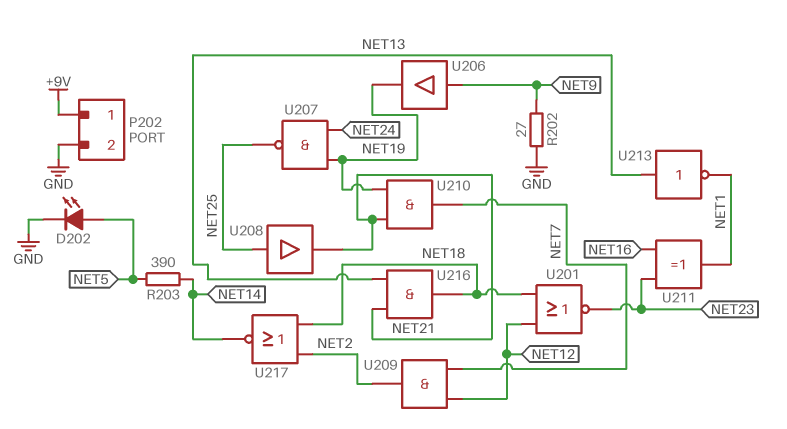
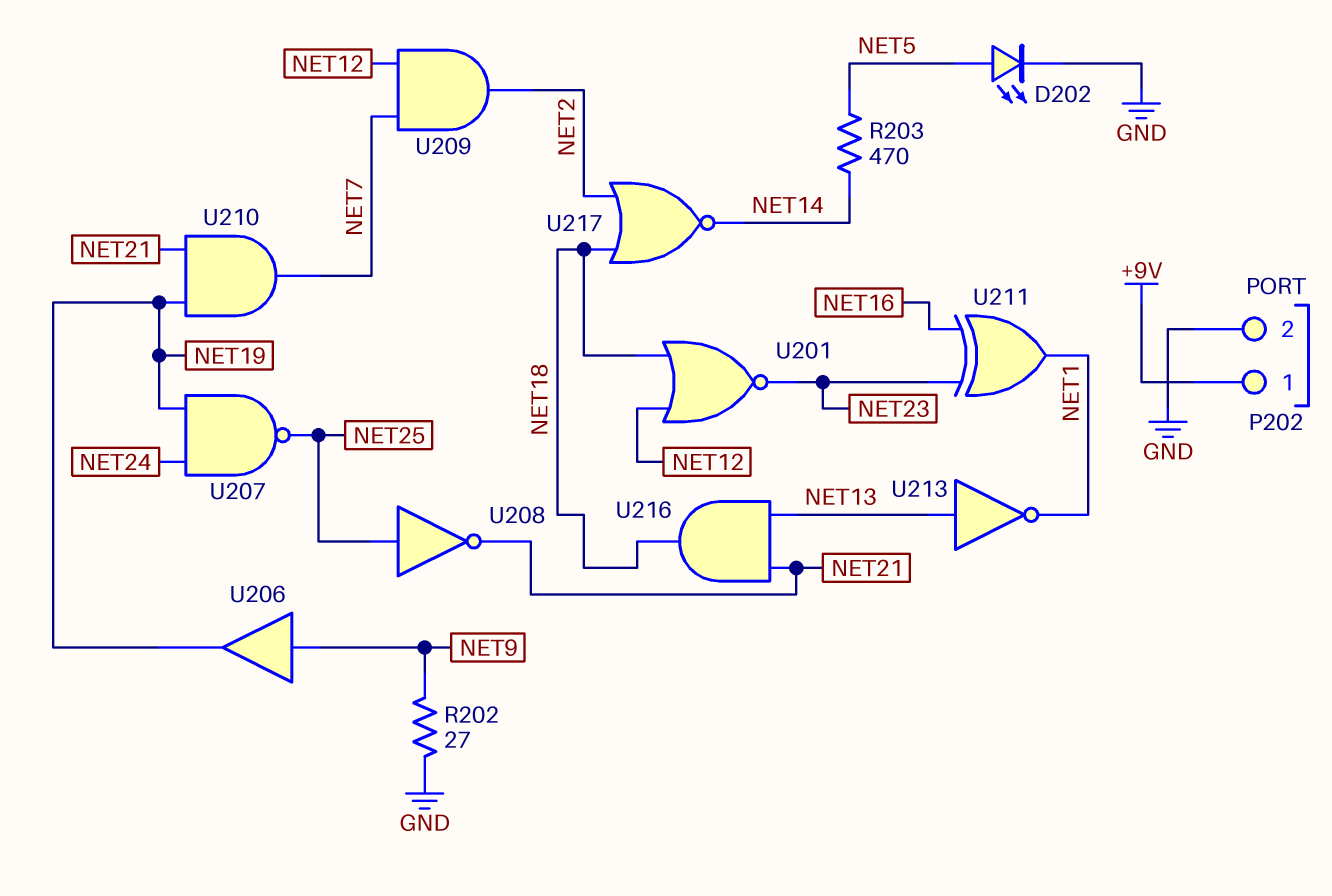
R203: 390 (NET5, NET14) -> 470 (NET5, NET14)
U208: buffer (in NET25, out NET21) -> NOT (in NET25, out NET21)

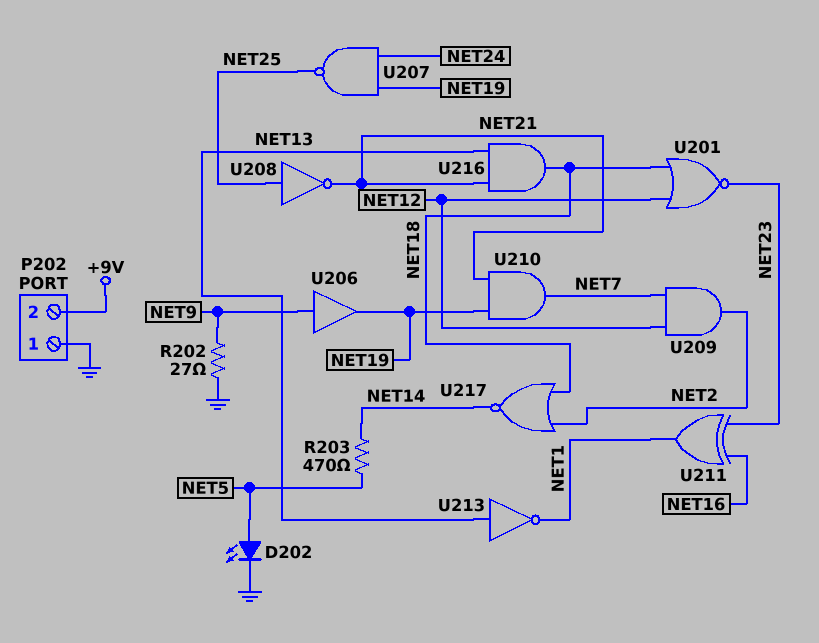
P202 pin 1: +9V -> GND
P202 pin 2: GND -> +9V

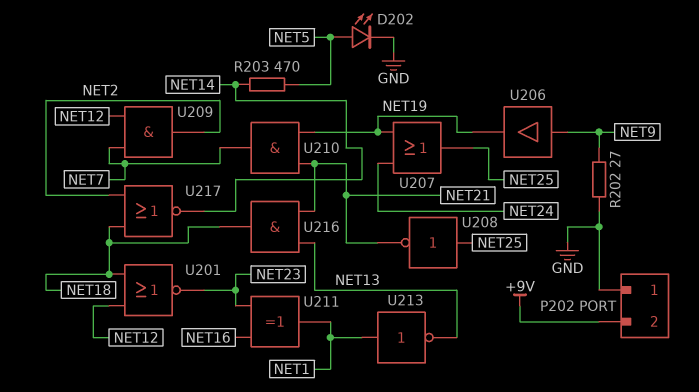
U207: NAND (in NET19, in NET24, out NET25) -> OR (in NET19, in NET24, out NET25)
U213: NOT (in NET13, out NET1) -> NOT (in NET1, out NET13)

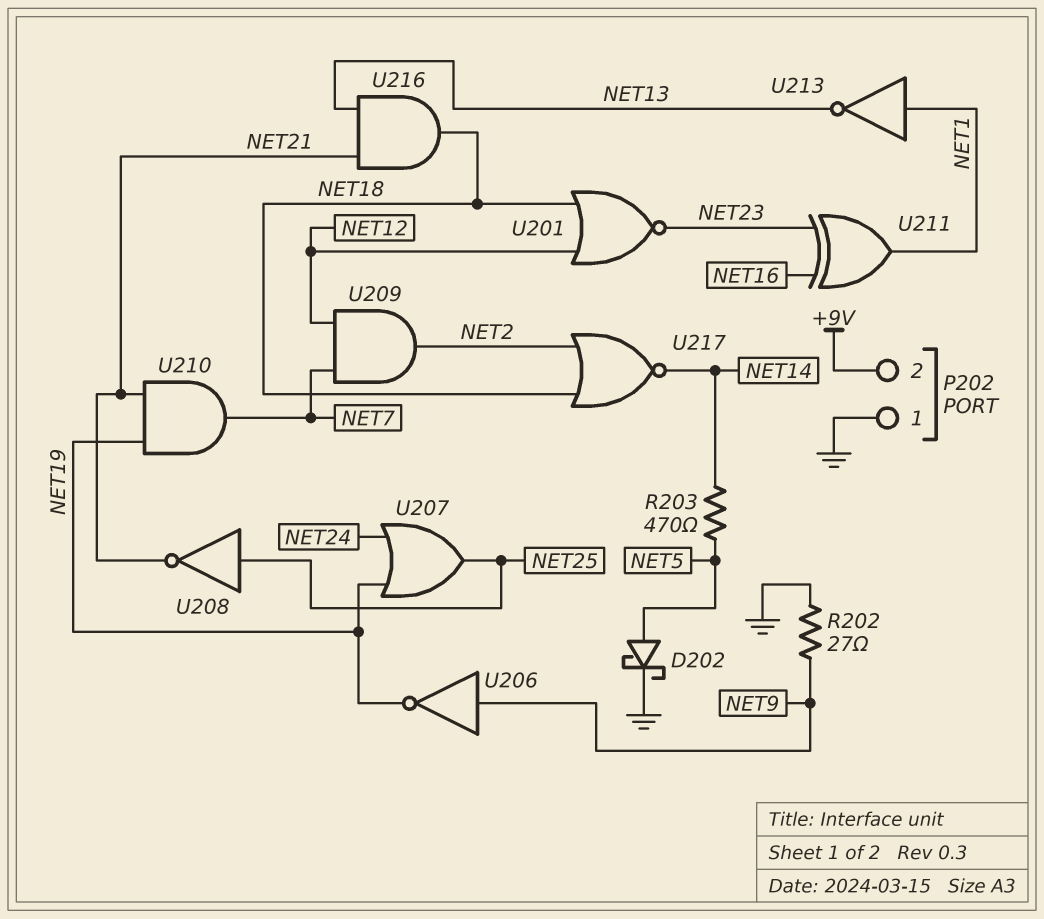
D202: LED (A NET5, K GND) -> schottky (A NET5, K GND)
U206: buffer (in NET9, out NET19) -> NOT (in NET9, out NET19)

